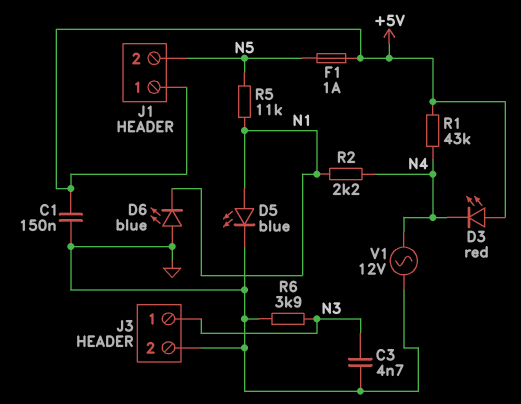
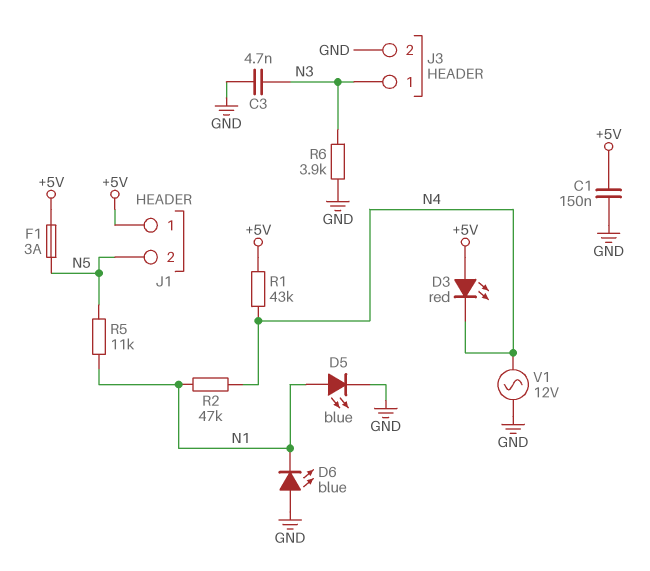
F1: 1A (+5V, N5) -> 3A (+5V, N5)
R2: 2.2k (N1, N4) -> 47k (N1, N4)

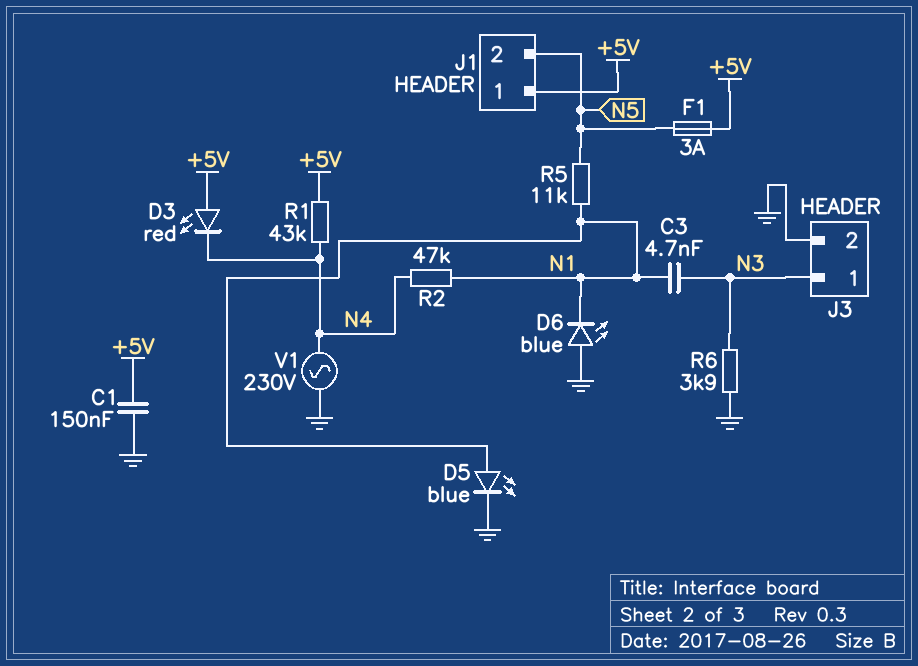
C3: 4.7nF (GND, N3) -> 4.7nF (N1, N3)
V1: AC 12V (GND, N4) -> AC 230V (GND, N4)

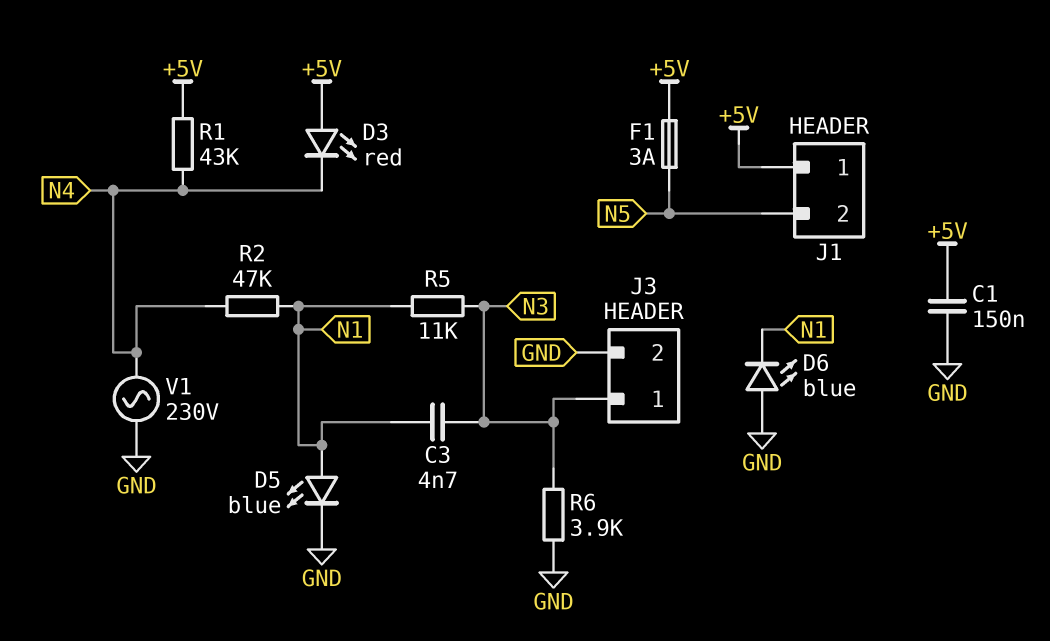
R5: 11k (N1, N5) -> 11k (N1, N3)

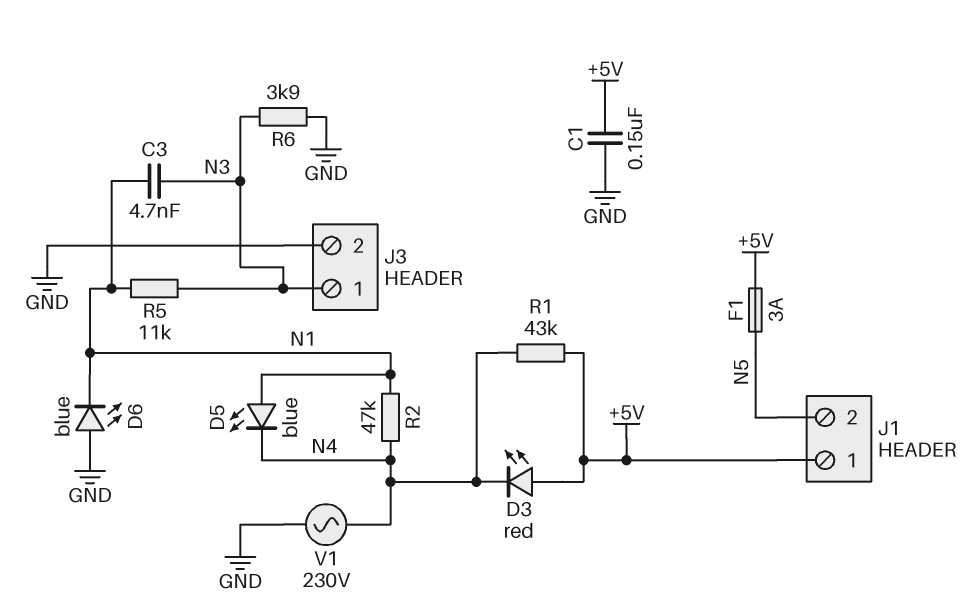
D5: LED blue (A N1, K GND) -> LED blue (A N1, K N4)

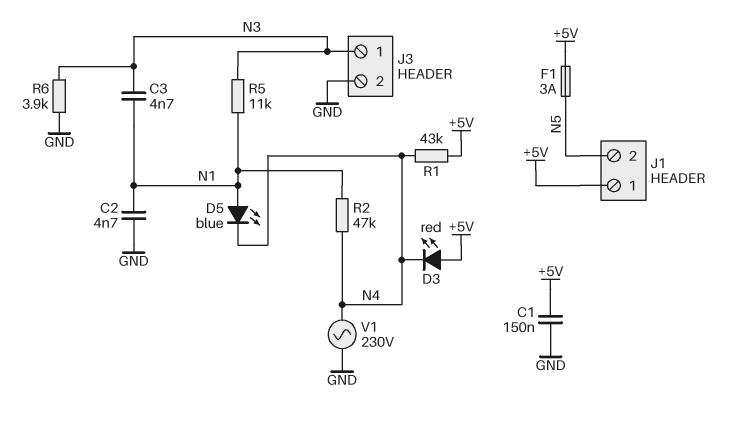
C2: none -> 4.7nF (GND, N1)
D6: LED blue (A GND, K N1) -> none

